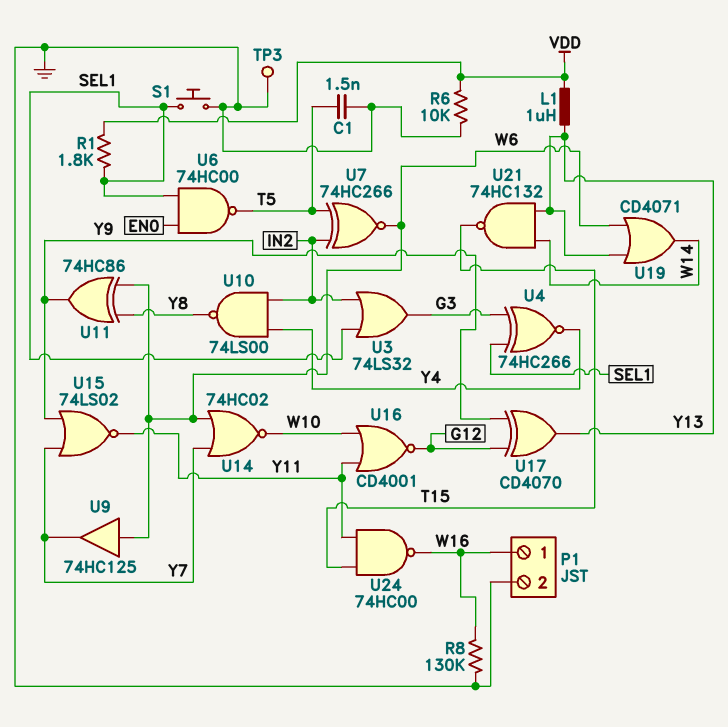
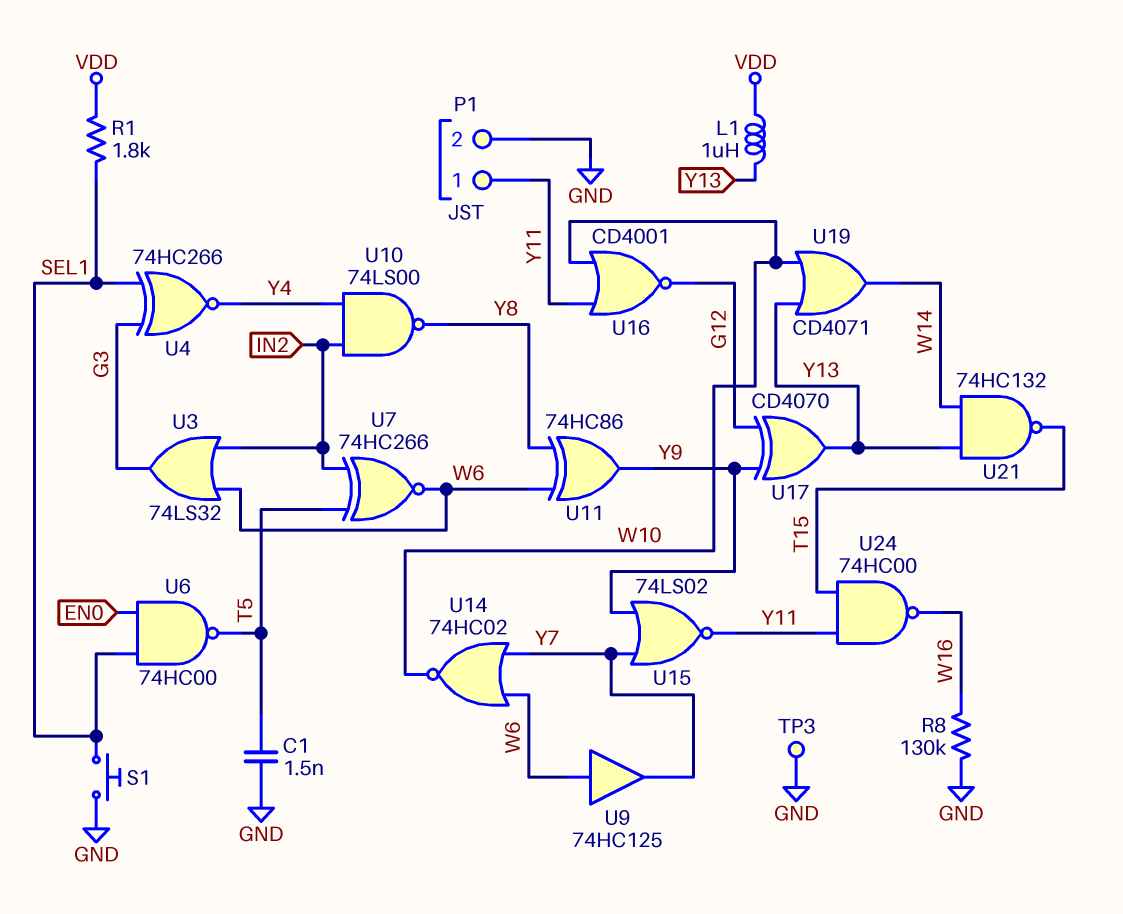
P1 pin 1: W16 -> Y11
R6: 10k (GND, VDD) -> none
U3: OR 74LS32 (in IN2, in SEL1, out G3) -> OR 74LS32 (in IN2, in W6, out G3)
U19: OR CD4071 (in W6, in Y13, out W14) -> OR CD4071 (in W10, in Y13, out W14)

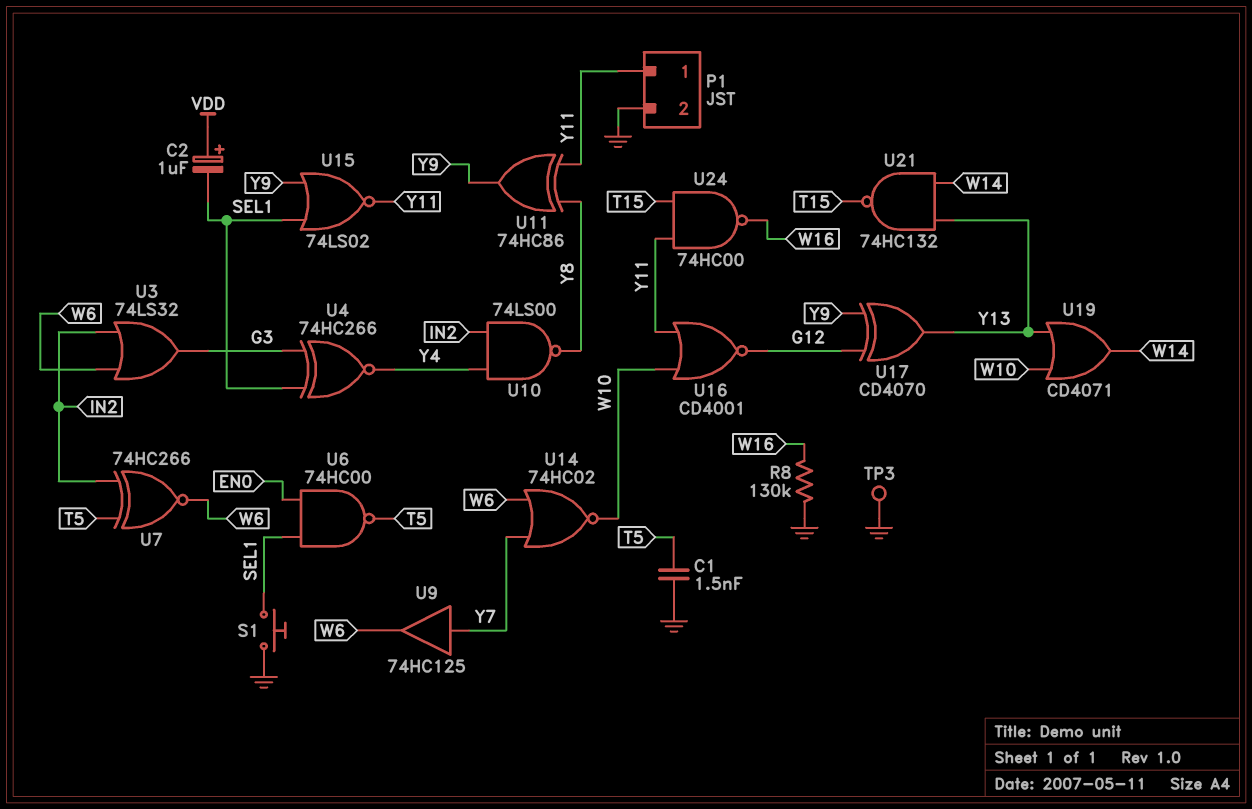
C2: none -> 1uF (plus VDD, minus SEL1)
L1: 1uH (VDD, Y13) -> none
R1: 1.8k (SEL1, VDD) -> none
U9: buffer 74HC125 (in W6, out Y7) -> buffer 74HC125 (in Y7, out W6)
U11: XOR 74HC86 (in W6, in Y8, out Y9) -> XOR 74HC86 (in Y8, in Y11, out Y9)
U15: NOR 74LS02 (in Y7, in Y9, out Y11) -> NOR 74LS02 (in SEL1, in Y9, out Y11)

